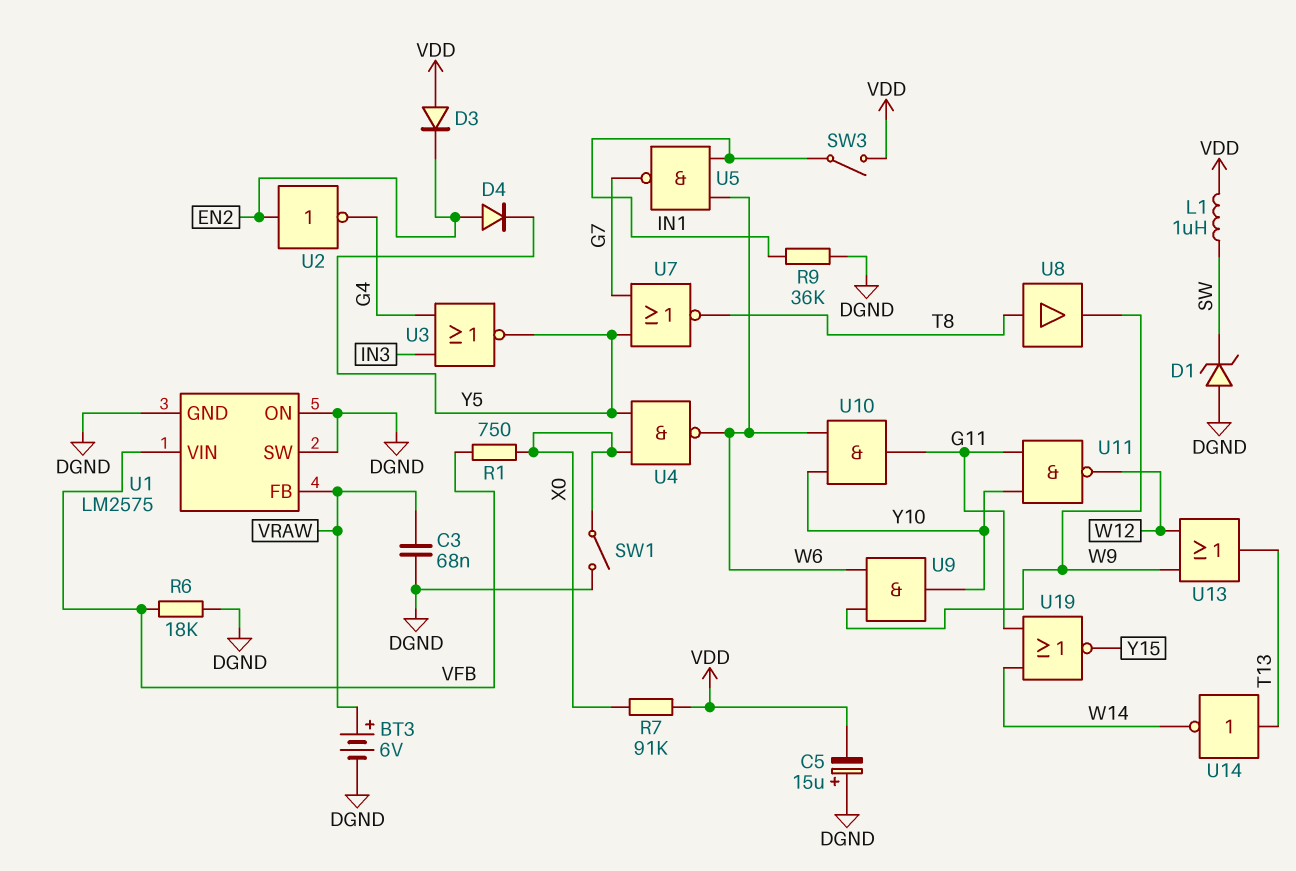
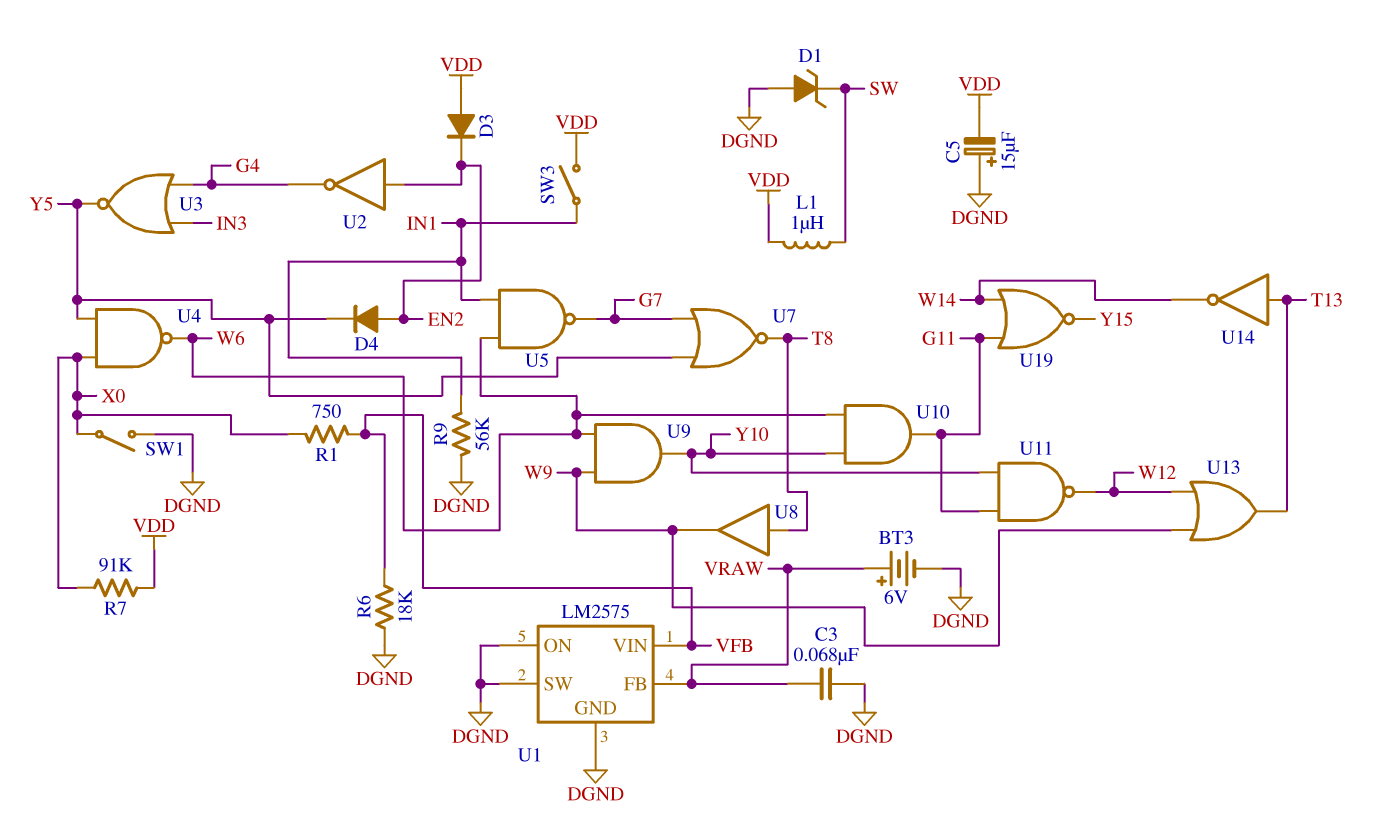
R9: 36k (DGND, IN1) -> 56k (DGND, IN1)

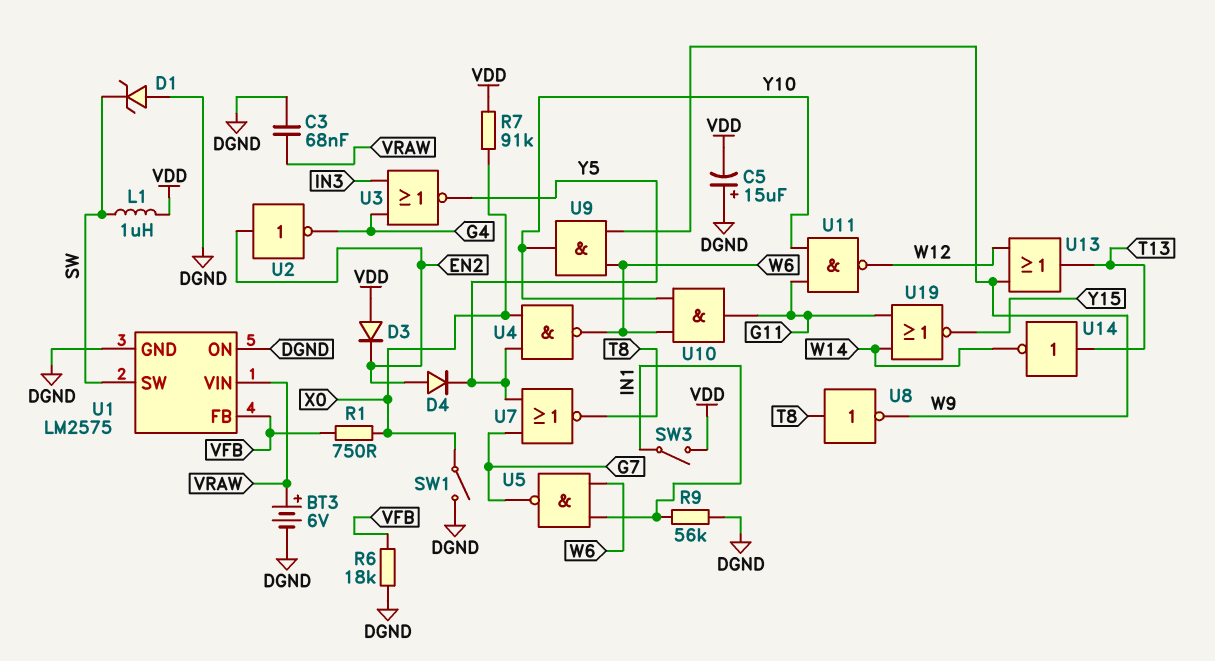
U1 pin FB: VRAW -> VFB
U1 pin SW: DGND -> SW
U1 pin VIN: VFB -> VRAW
U8: buffer (in T8, out W9) -> NOT (in T8, out W9)

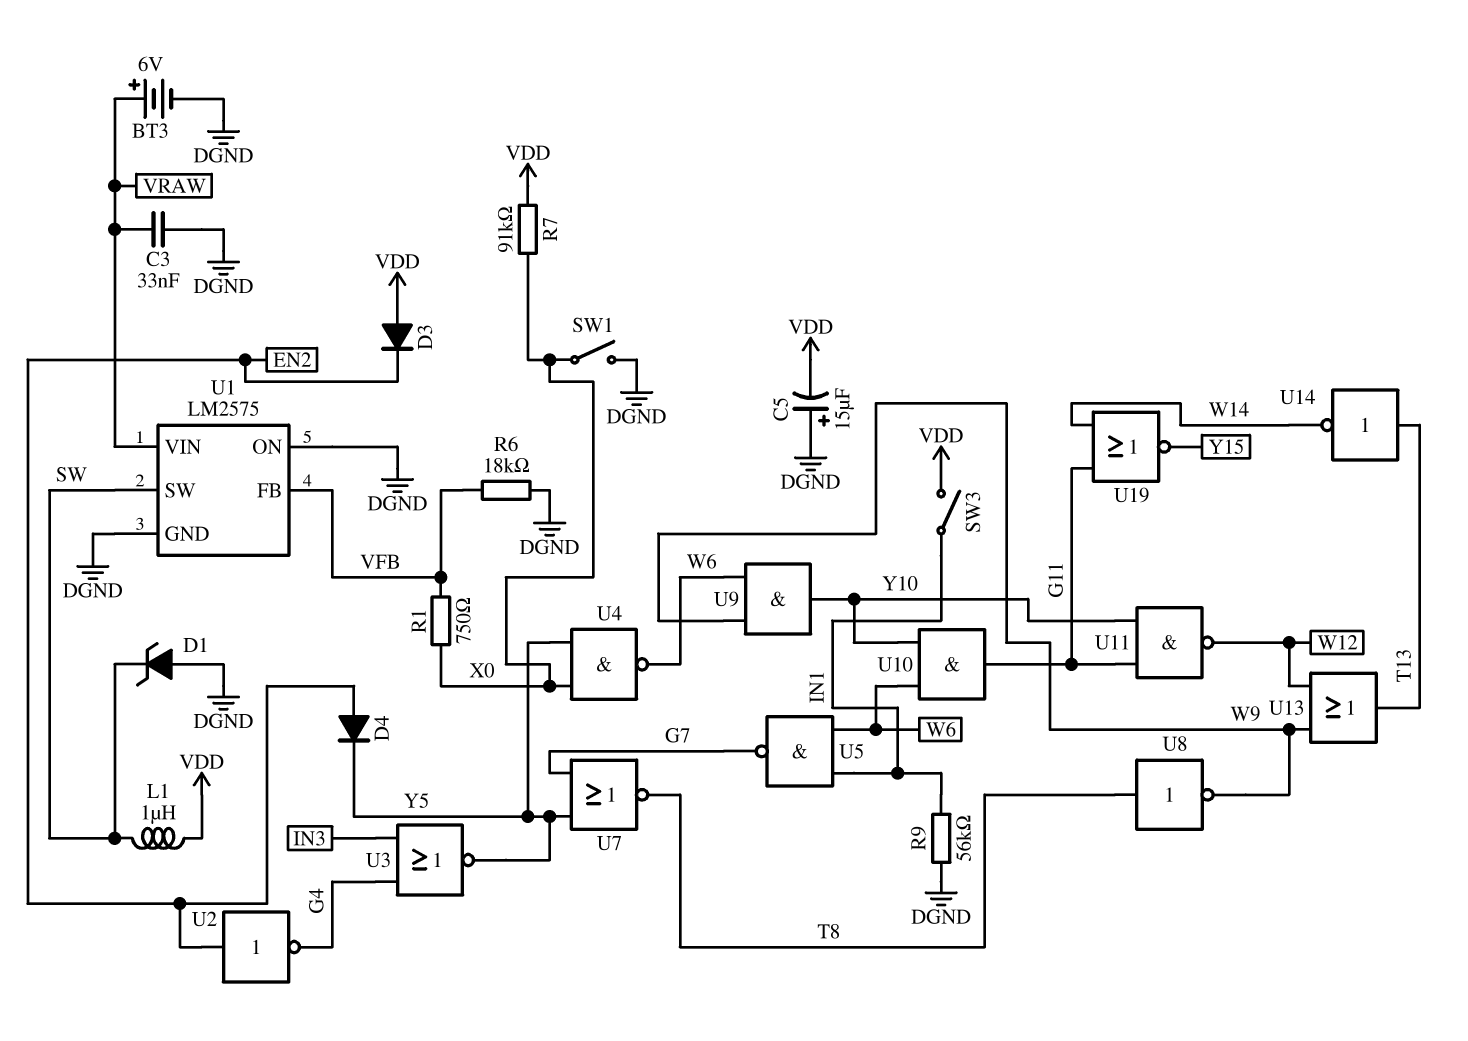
C3: 68nF (DGND, VRAW) -> 33nF (DGND, VRAW)

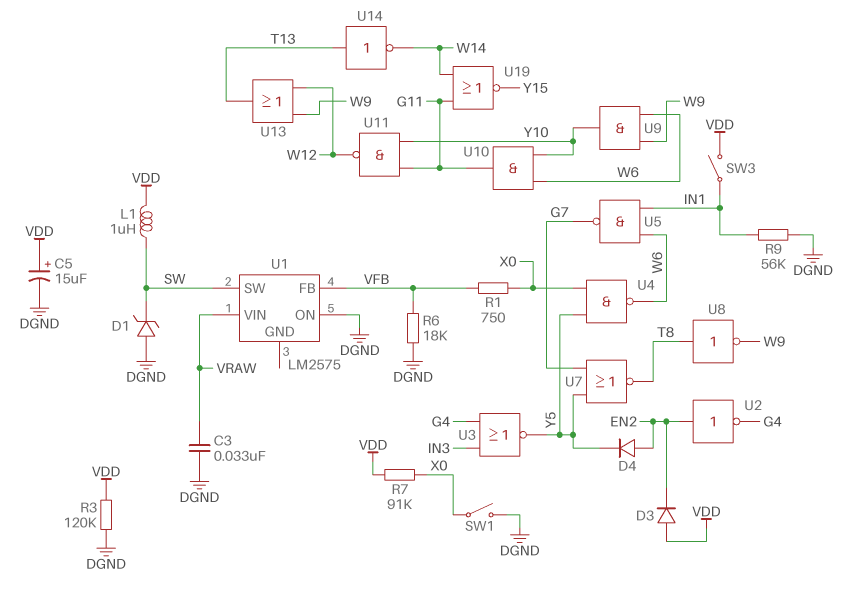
BT3: 6V (plus VRAW, minus DGND) -> none
C5: 15uF (plus DGND, minus VDD) -> 15uF (plus VDD, minus DGND)
R3: none -> 120k (DGND, VDD)
U1 pin GND: DGND -> none

